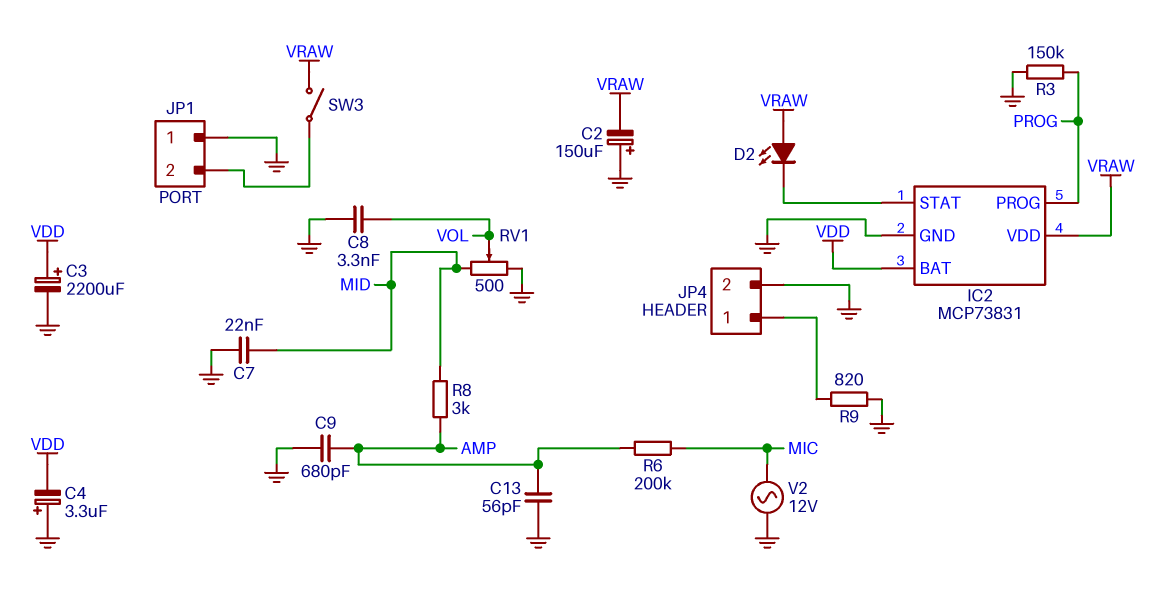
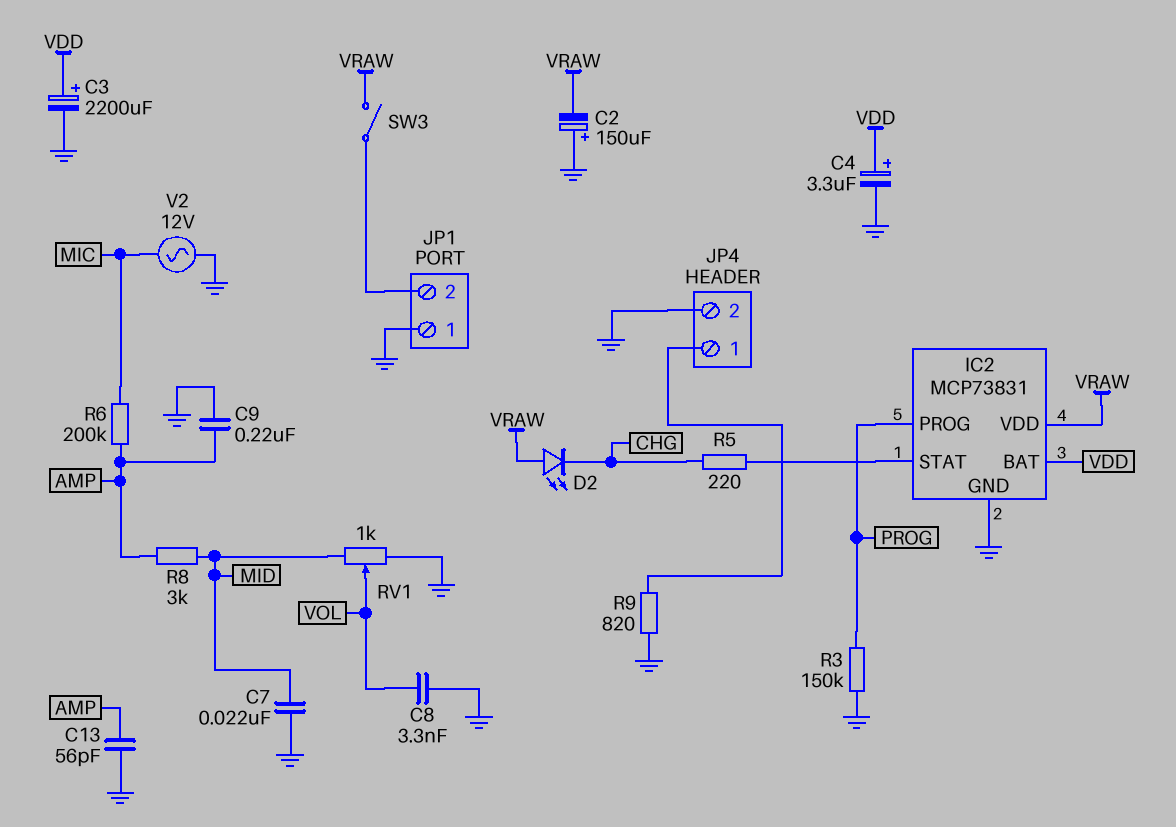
C4: 3.3uF (plus GND, minus VDD) -> 3.3uF (plus VDD, minus GND)
C9: 680pF (AMP, GND) -> 220nF (AMP, GND)
D2: LED (A VRAW, K IC2/STAT) -> LED (A VRAW, K CHG)
R5: none -> 220 (CHG, IC2/STAT)
RV1: 500 (GND, MID, wiper VOL) -> 1k (GND, MID, wiper VOL)

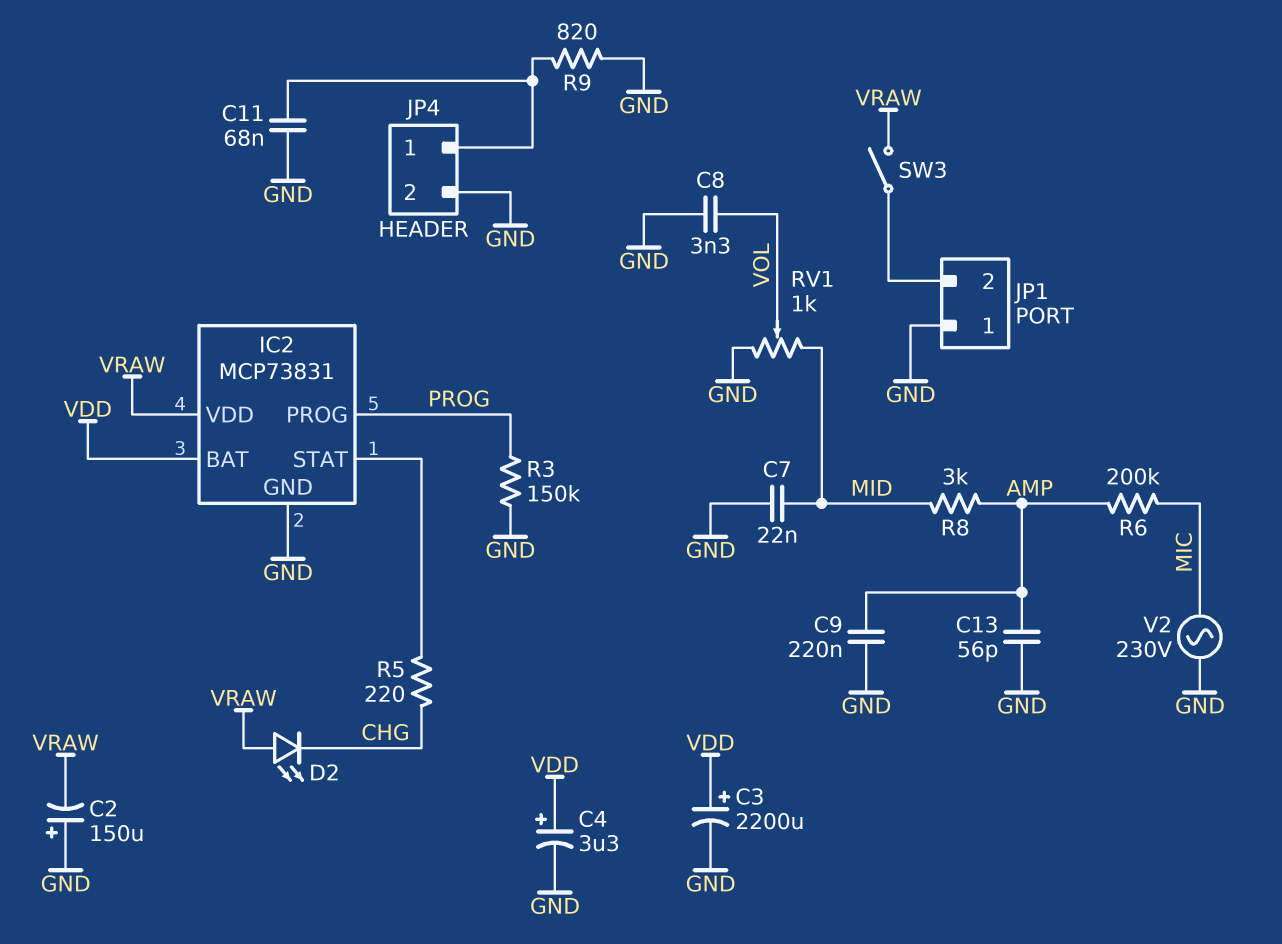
C11: none -> 68nF (GND, JP4/1)
V2: AC 12V (GND, MIC) -> AC 230V (GND, MIC)

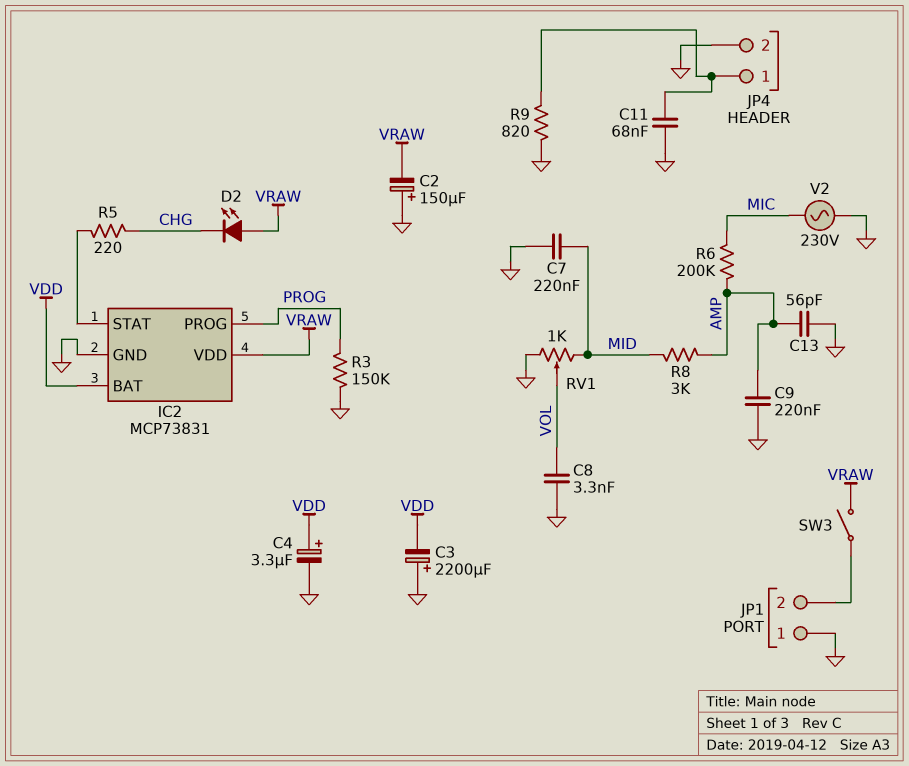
C3: 2200uF (plus VDD, minus GND) -> 2200uF (plus GND, minus VDD)
C7: 22nF (GND, MID) -> 220nF (GND, MID)

